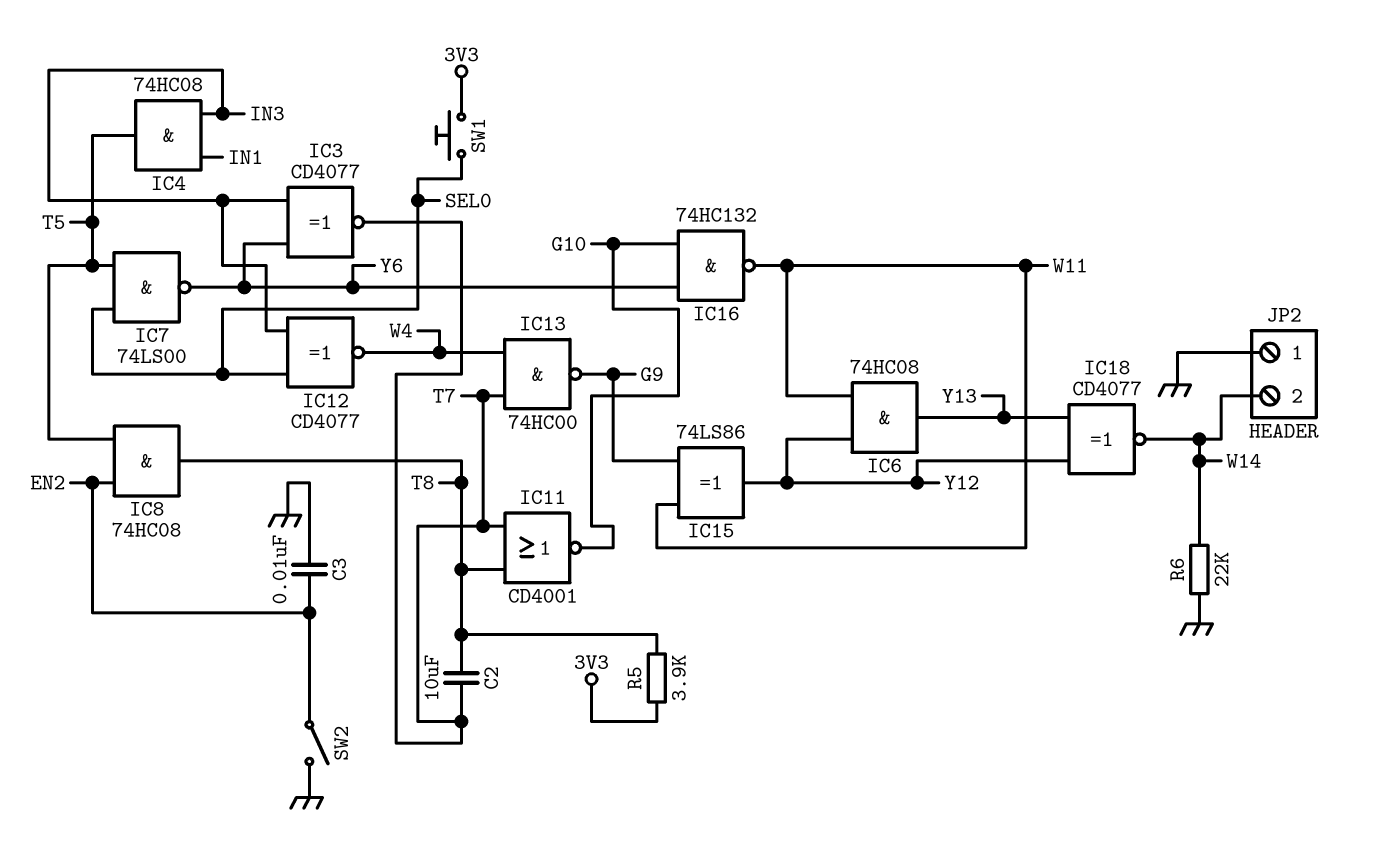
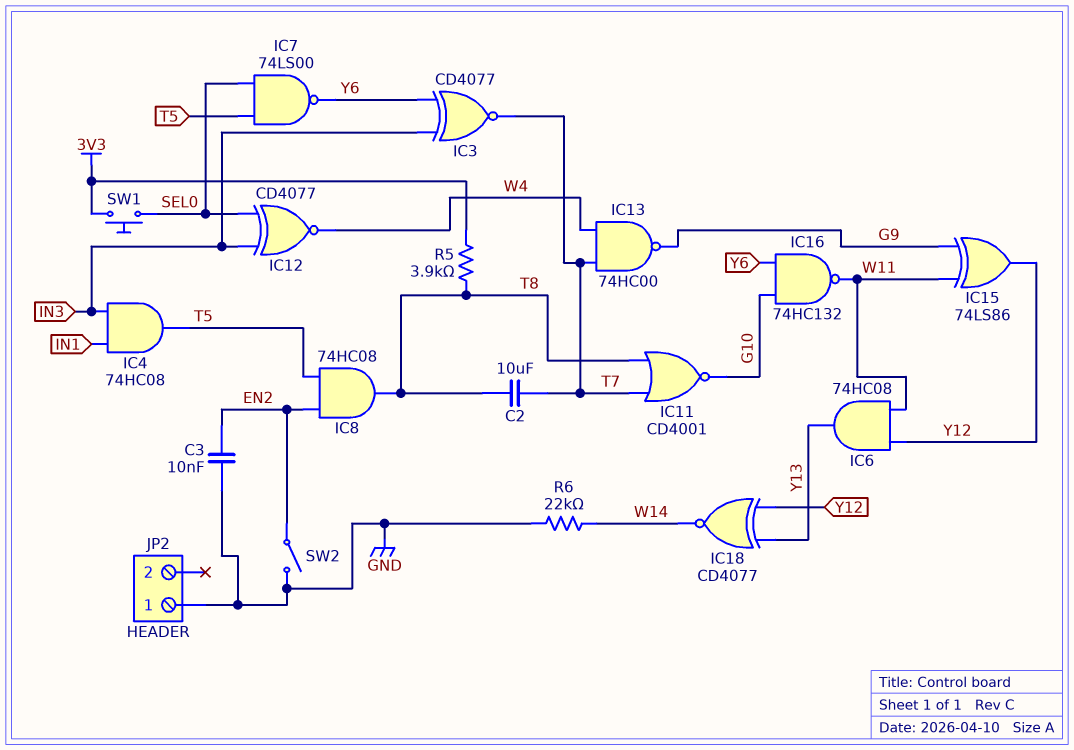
JP2 pin 2: W14 -> none

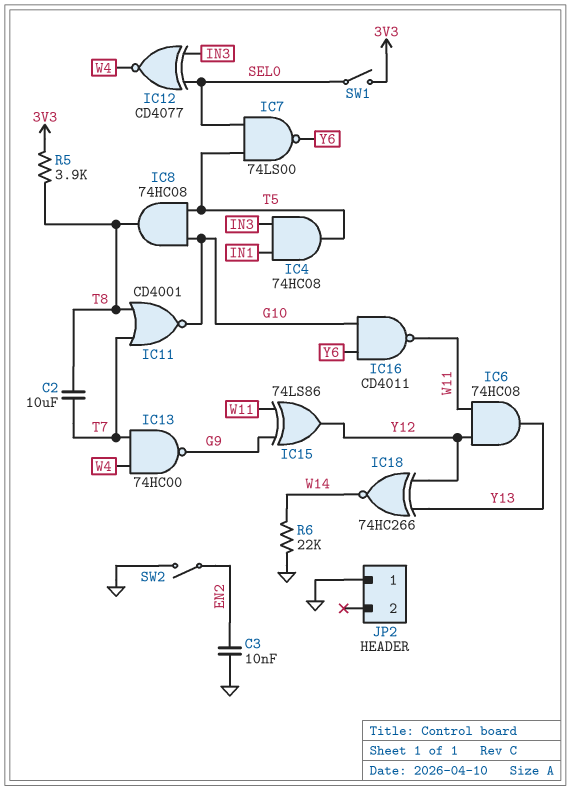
IC3: XNOR CD4077 (in IN3, in Y6, out T7) -> none
IC8: AND 74HC08 (in EN2, in T5, out T8) -> AND 74HC08 (in G10, in T5, out T8)
IC16: NAND 74HC132 (in G10, in Y6, out W11) -> NAND CD4011 (in G10, in Y6, out W11)
IC18: XNOR CD4077 (in Y12, in Y13, out W14) -> XNOR 74HC266 (in Y12, in Y13, out W14)
SW1: button (3V3, SEL0) -> switch (3V3, SEL0)

